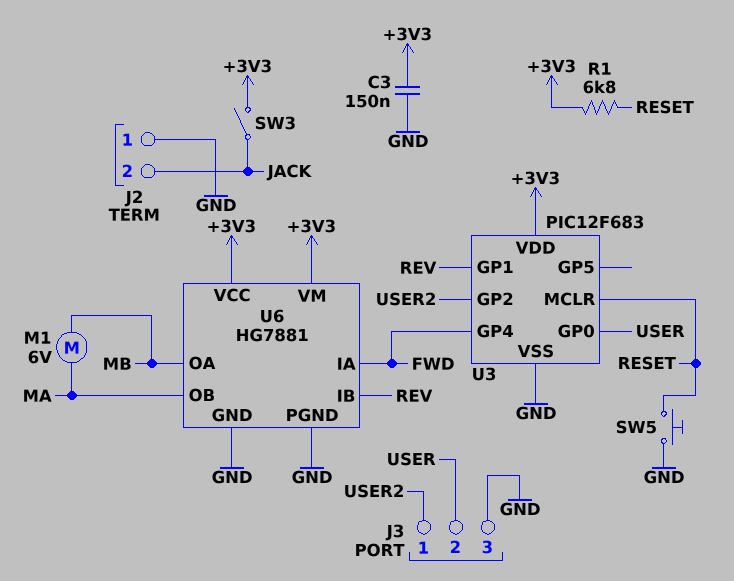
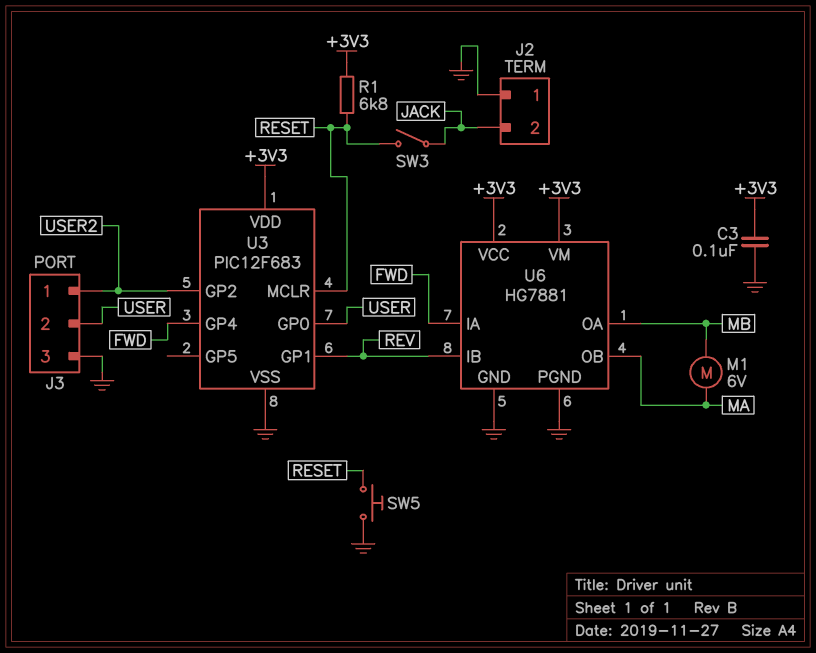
C3: 150nF (+3V3, GND) -> 100nF (+3V3, GND)
SW3: switch (+3V3, JACK) -> switch (JACK, RESET)

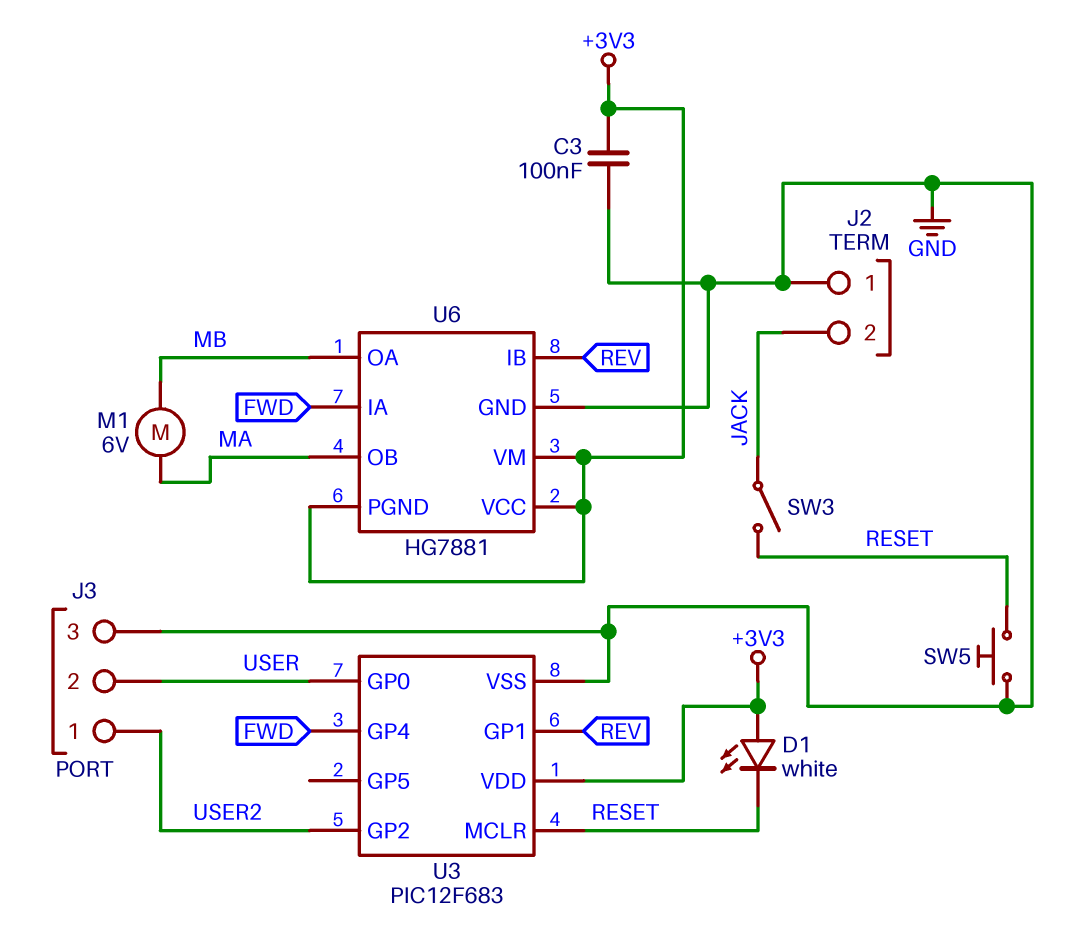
D1: none -> LED white (A +3V3, K RESET)
R1: 6.8k (+3V3, RESET) -> none
U6 pin PGND: GND -> +3V3

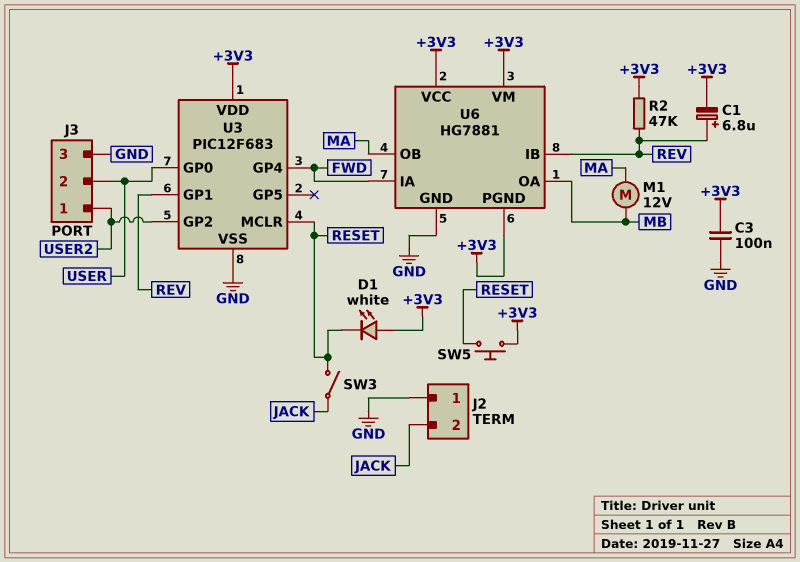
C1: none -> 6.8uF (plus REV, minus +3V3)
M1: motor 6V (MA, MB) -> motor 12V (MA, MB)
R2: none -> 47k (+3V3, REV)
SW5: button (GND, RESET) -> button (+3V3, RESET)

